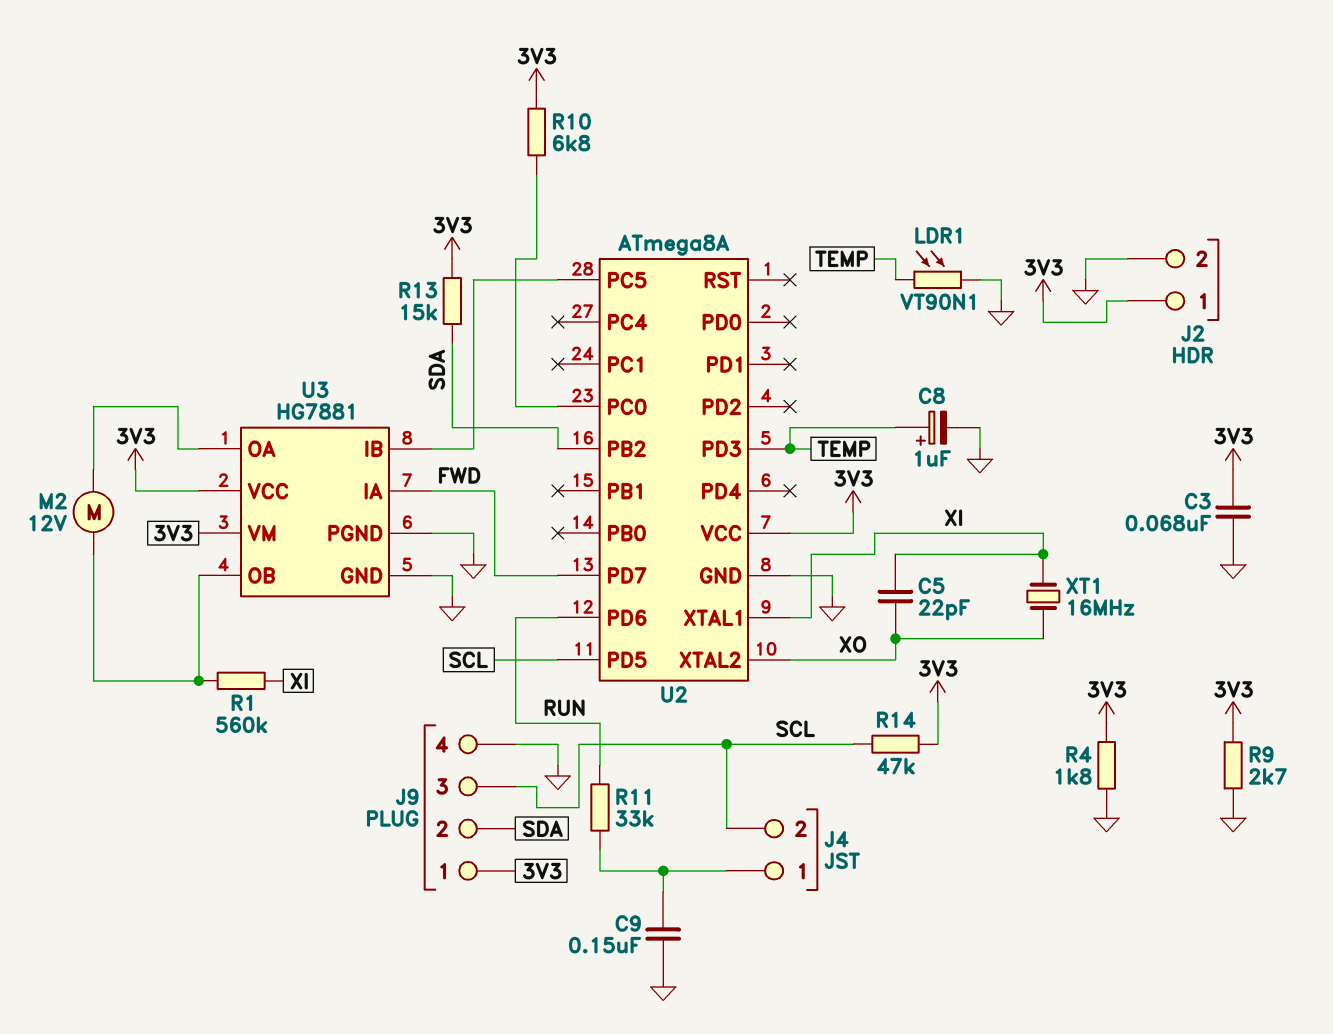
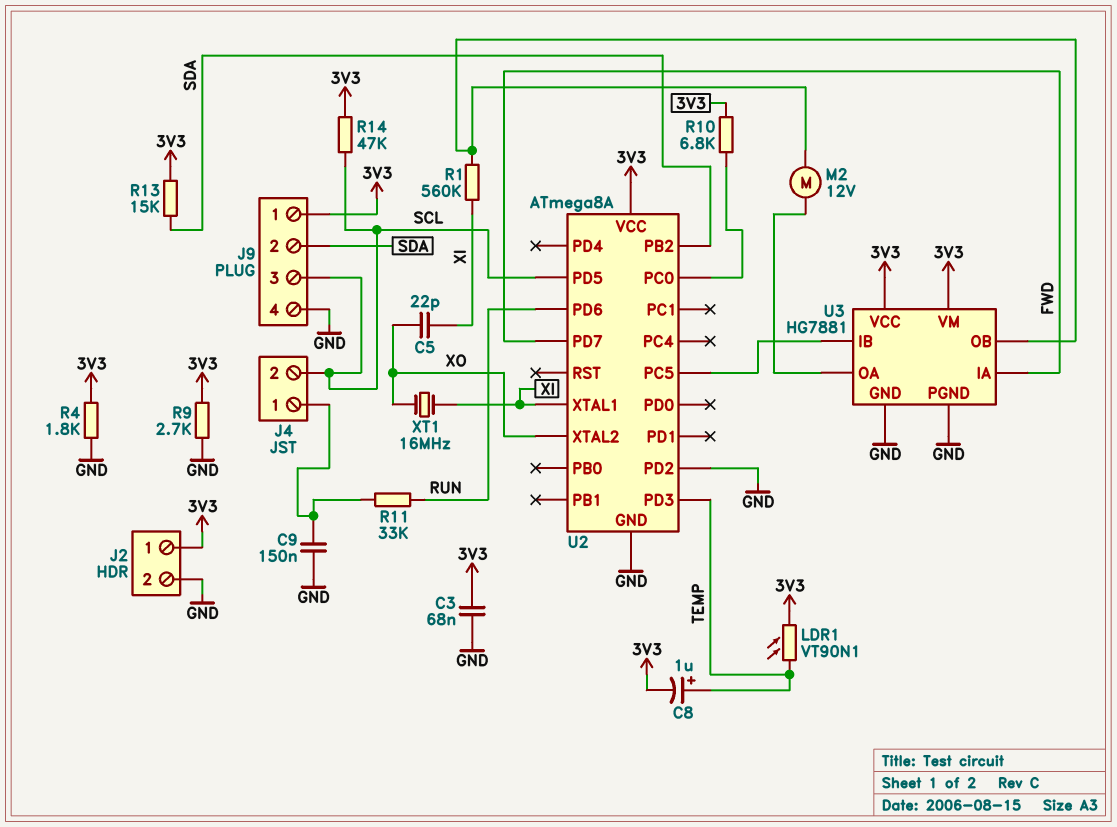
C8: 1uF (plus TEMP, minus GND) -> 1uF (plus TEMP, minus 3V3)
LDR1: VT90N1 (GND, TEMP) -> VT90N1 (3V3, TEMP)
U2 pin PD2: none -> GND

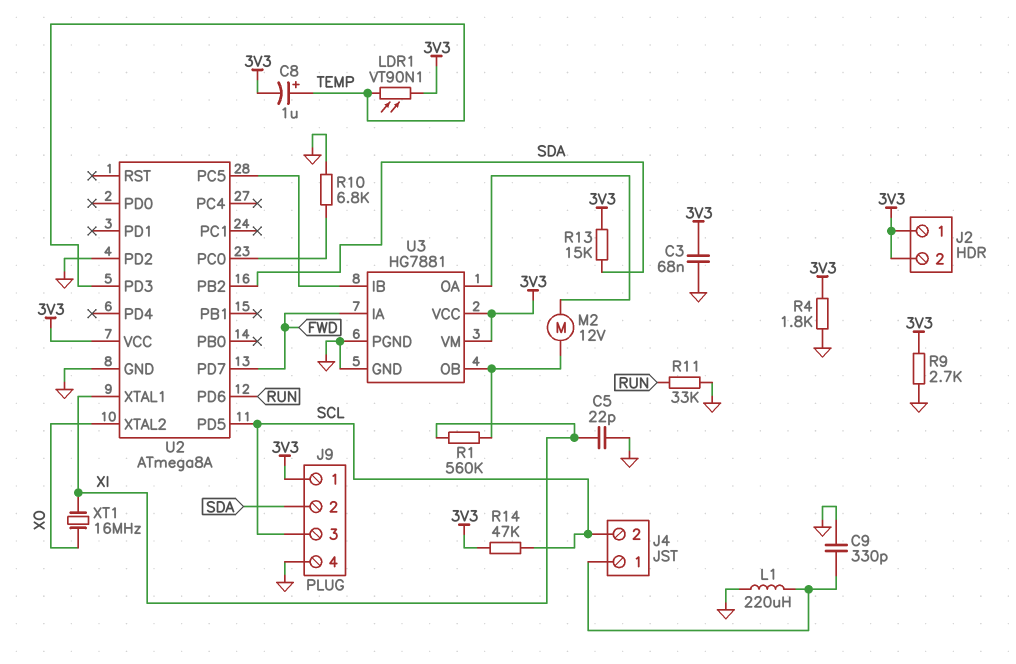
C5: 22pF (XI, XO) -> 22pF (GND, XI)
C9: 150nF (GND, J4/1) -> 330pF (GND, J4/1)
J2 pin 2: GND -> 3V3
L1: none -> 220uH (GND, J4/1)
R10: 6.8k (3V3, U2/PC0) -> 6.8k (GND, U2/PC0)
R11: 33k (J4/1, RUN) -> 33k (GND, RUN)

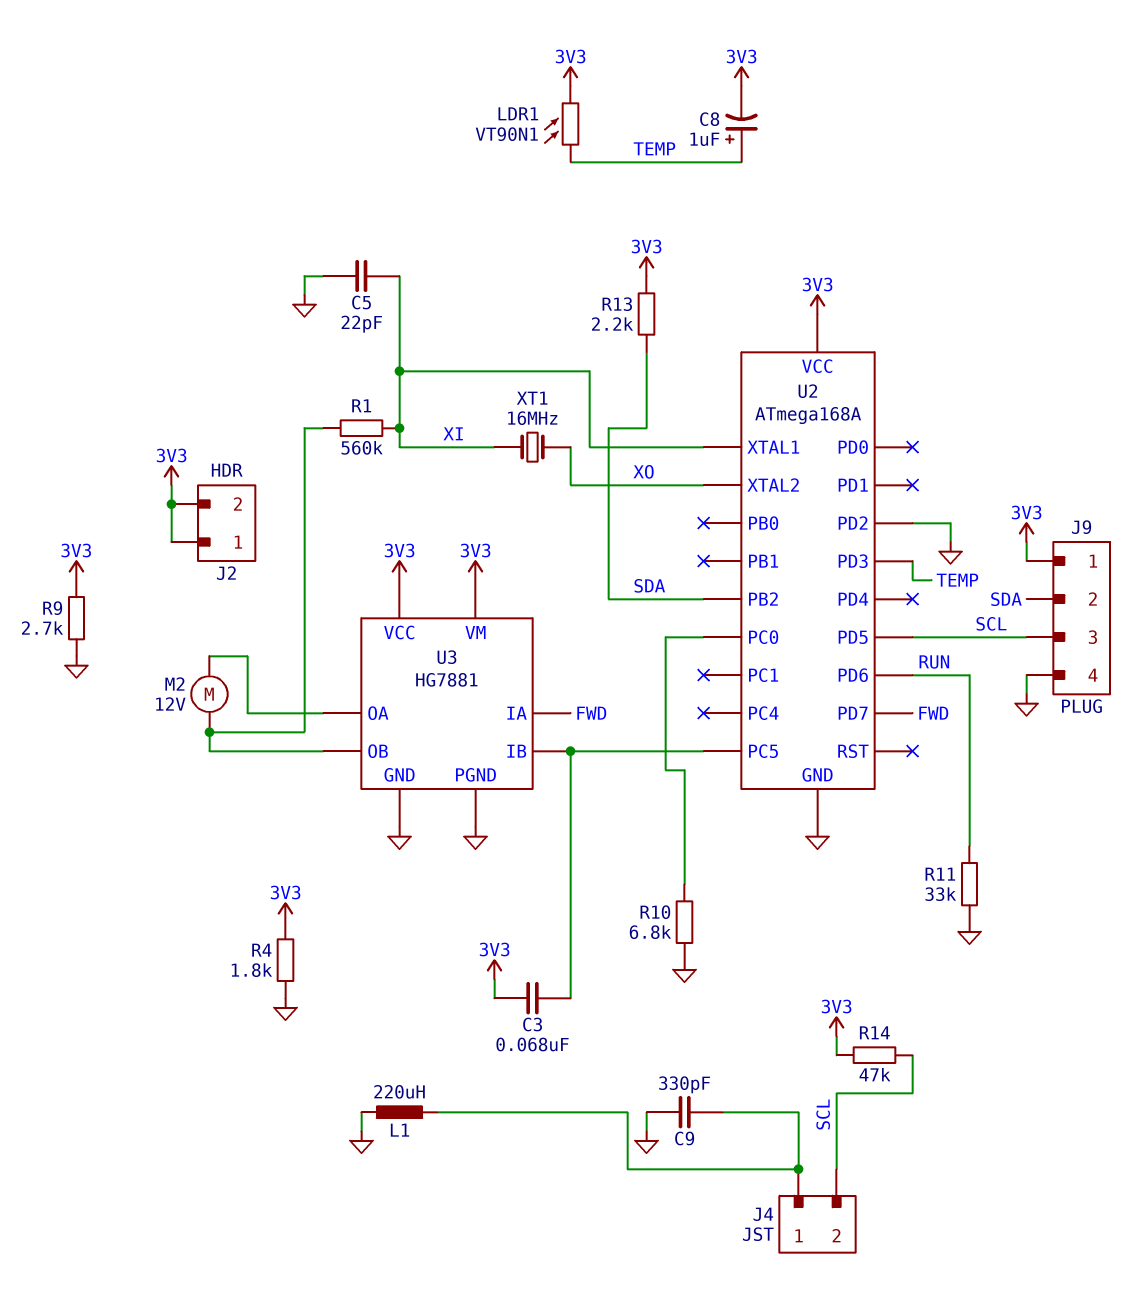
C3: 68nF (3V3, GND) -> 68nF (3V3, U2/PC5)
R13: 15k (3V3, SDA) -> 2.2k (3V3, SDA)
U2: ATmega8A -> ATmega168A

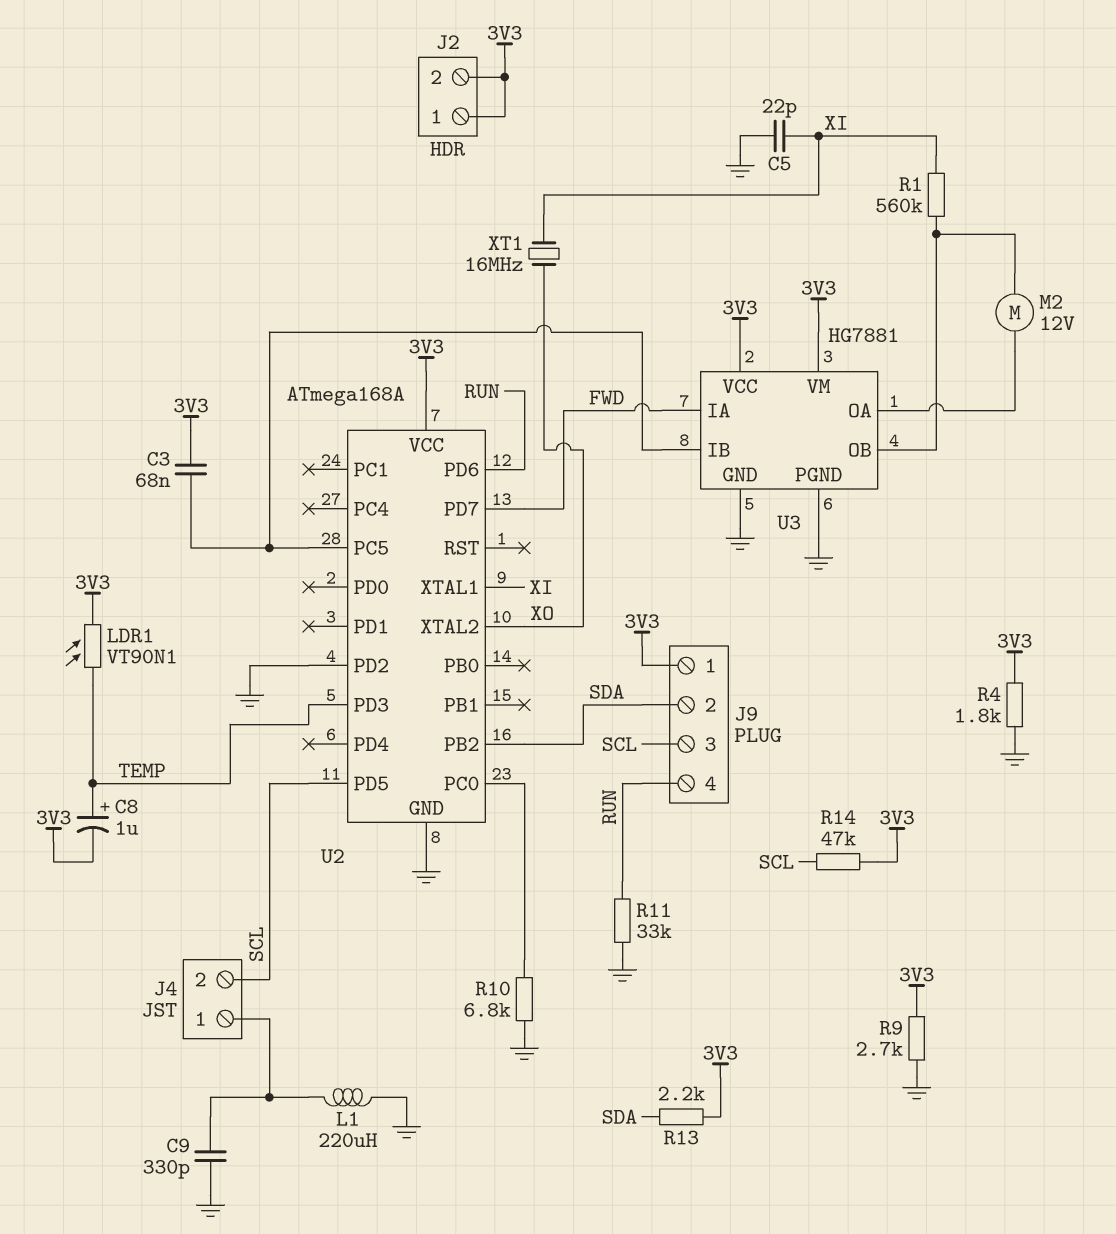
J9 pin 4: GND -> RUN

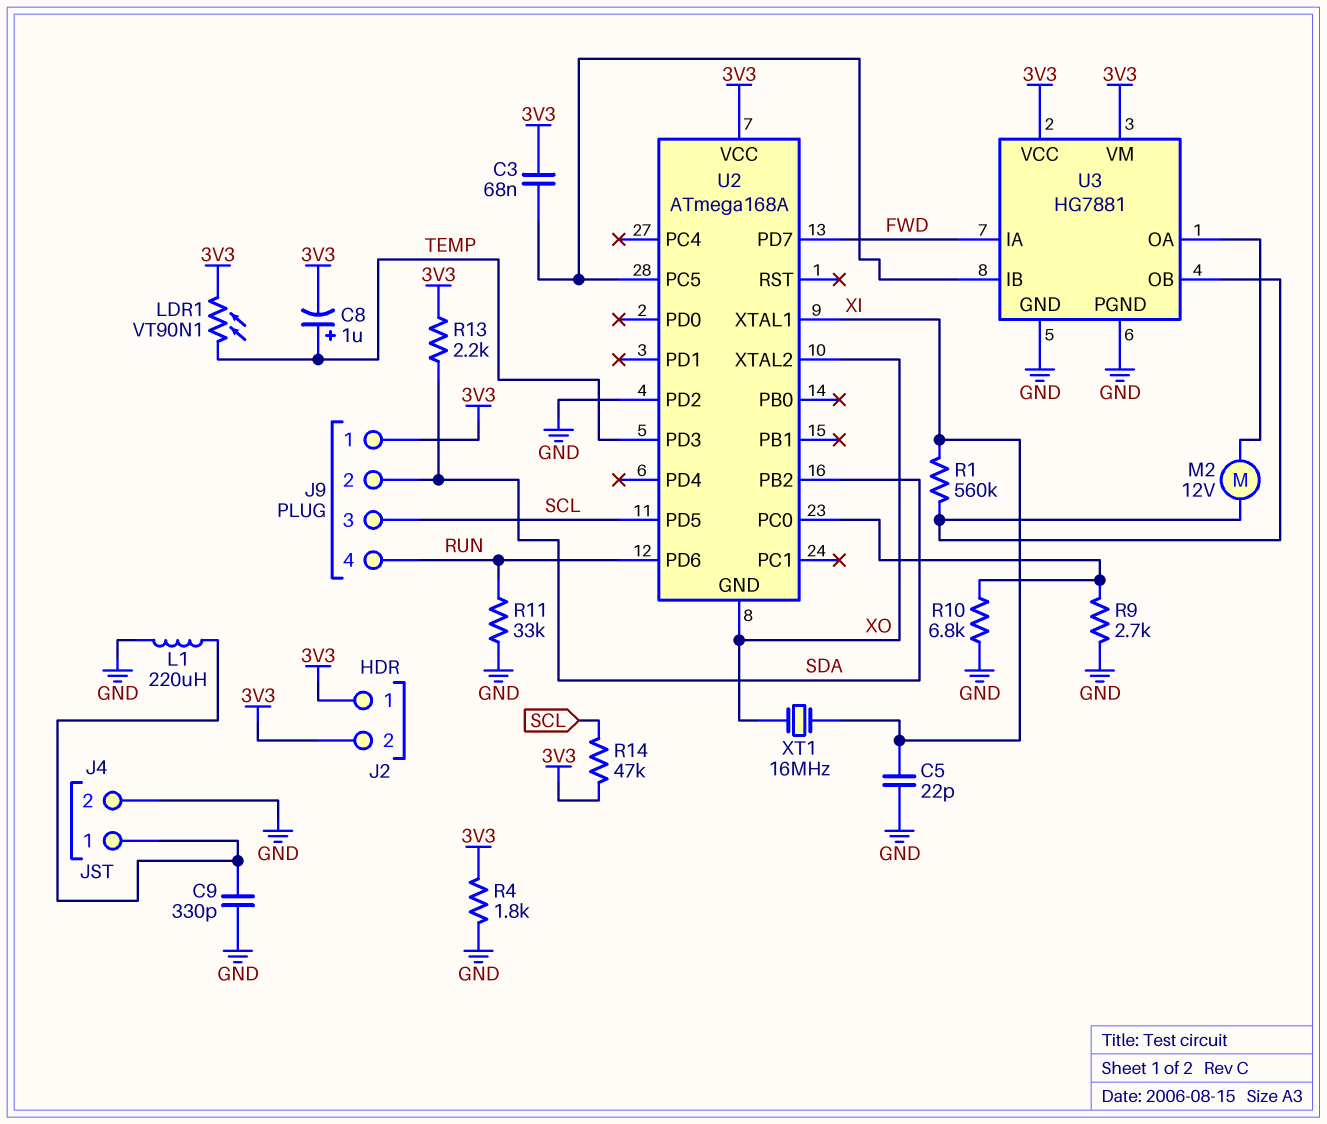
J4 pin 2: SCL -> GND
R9: 2.7k (3V3, GND) -> 2.7k (GND, U2/PC0)
U2 pin GND: GND -> XO

